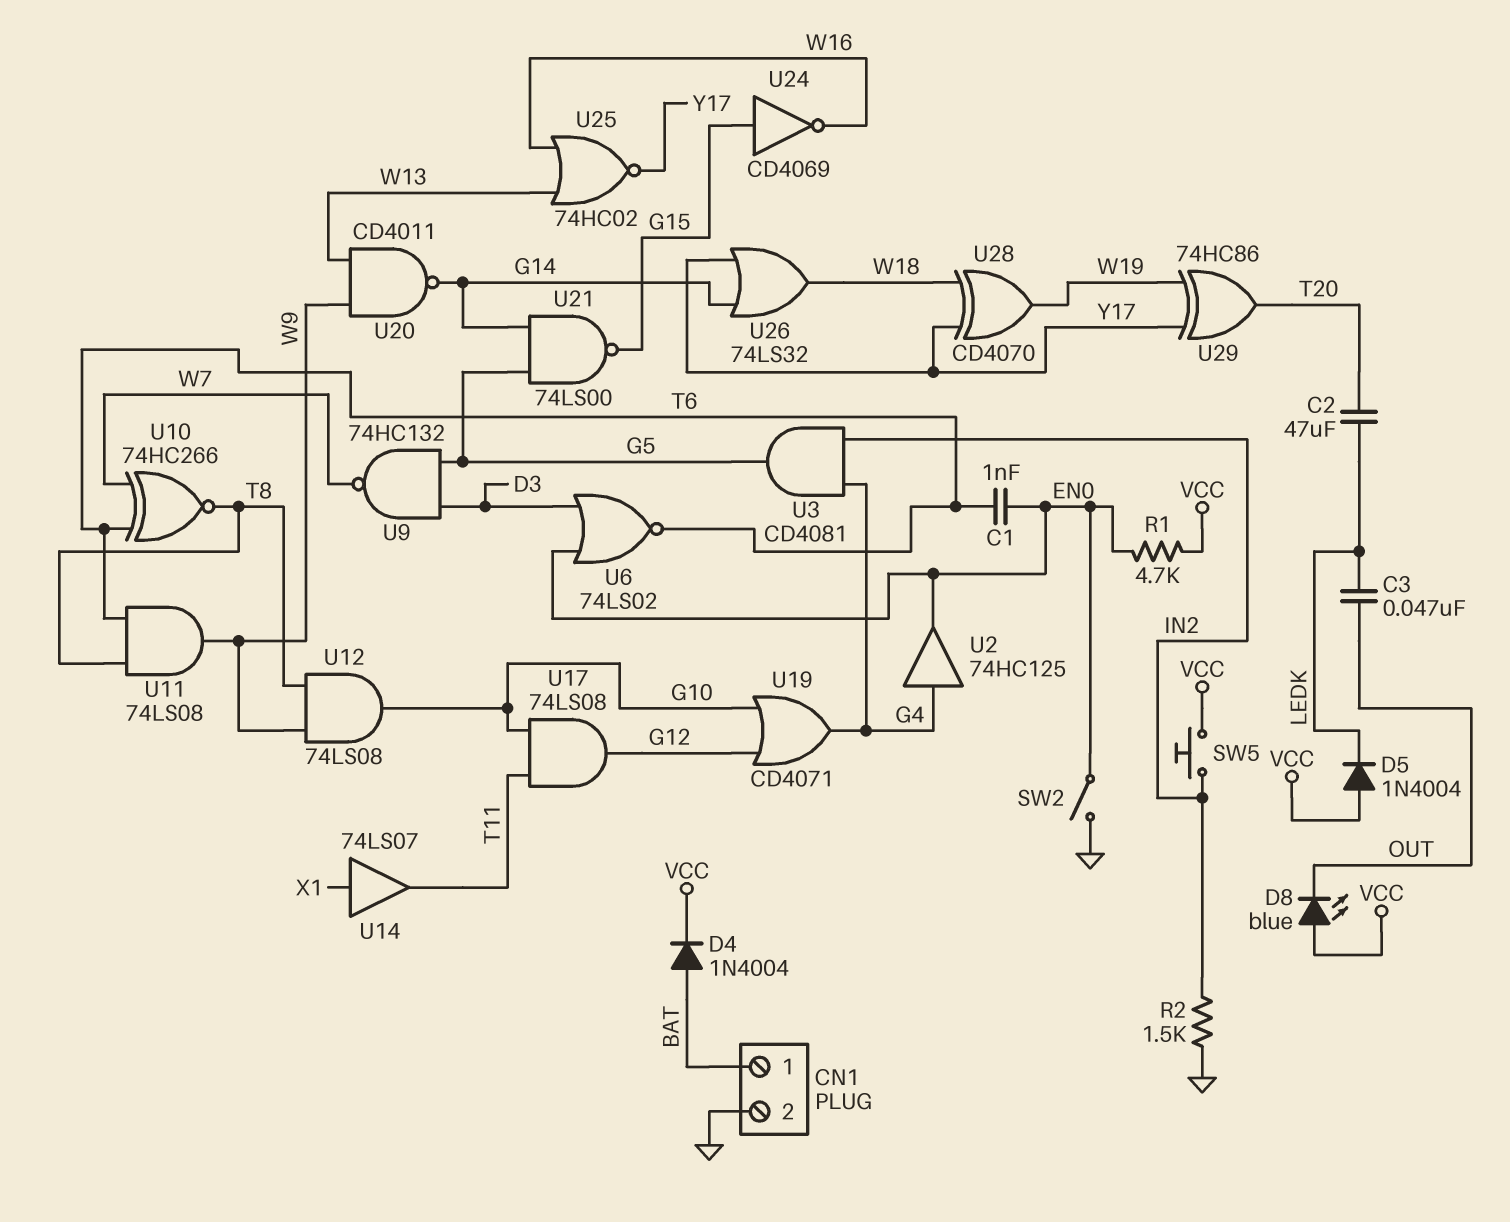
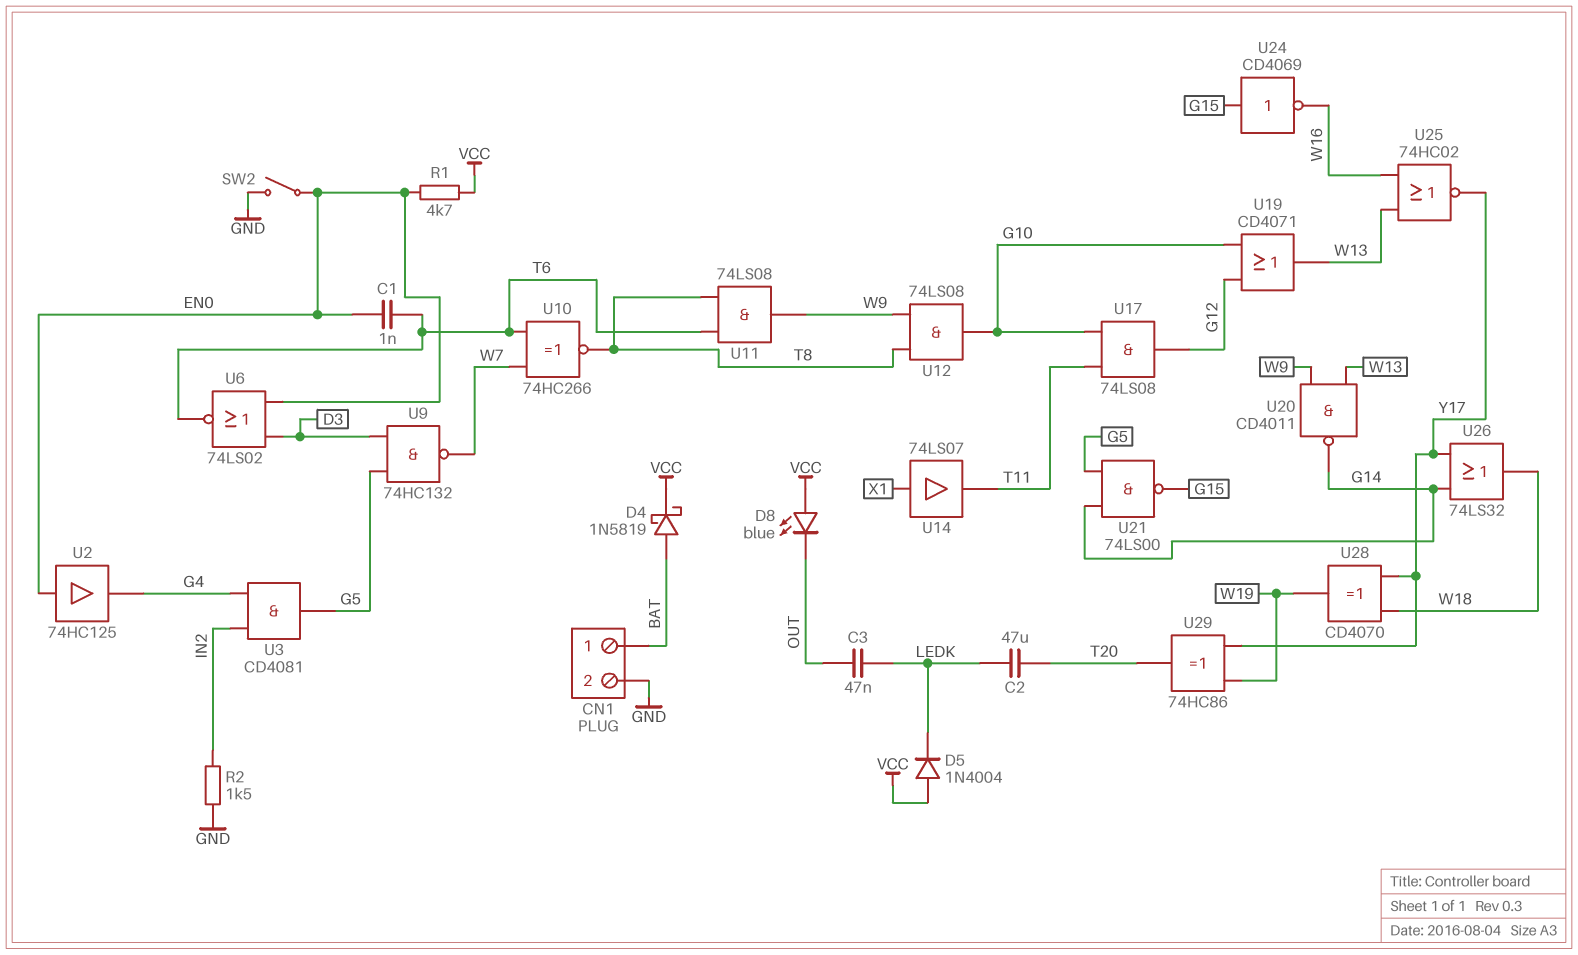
D4: diode 1N4004 (A BAT, K VCC) -> schottky 1N5819 (A BAT, K VCC)
SW5: button (IN2, VCC) -> none
U2: buffer 74HC125 (in G4, out EN0) -> buffer 74HC125 (in EN0, out G4)
U19: OR CD4071 (in G10, in G12, out G4) -> OR CD4071 (in G10, in G12, out W13)

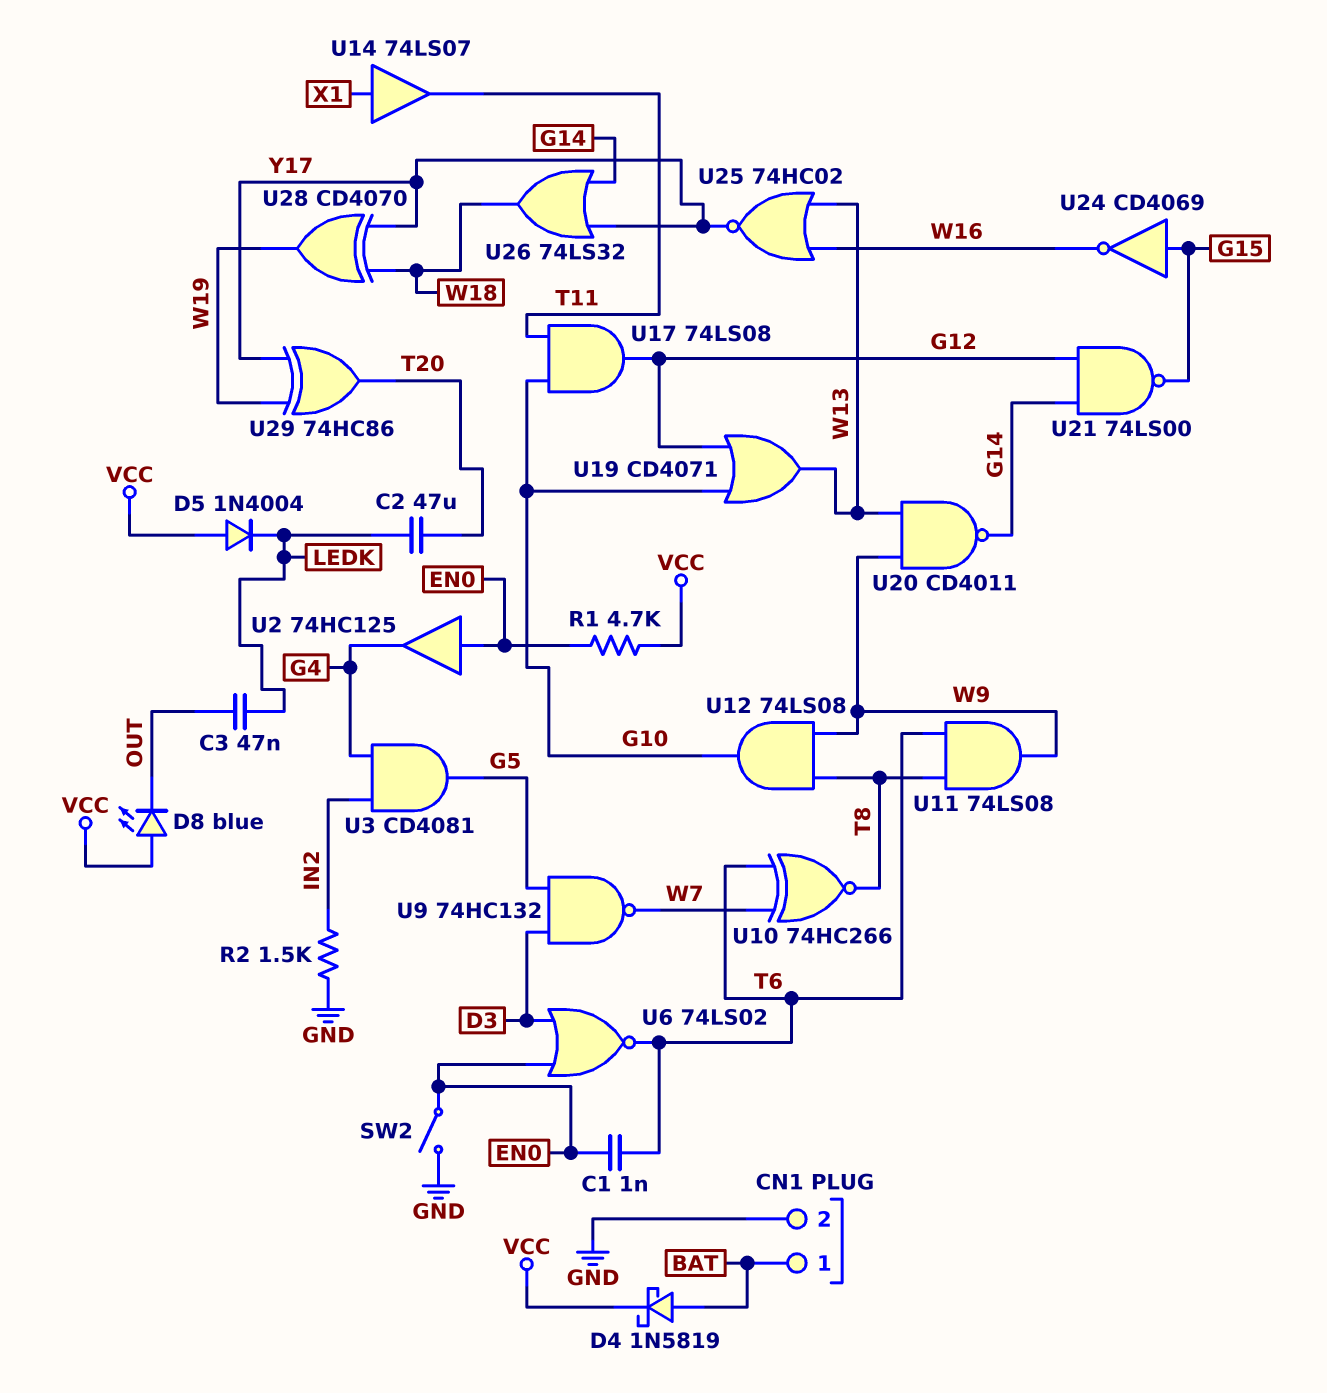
U21: NAND 74LS00 (in G5, in G14, out G15) -> NAND 74LS00 (in G12, in G14, out G15)

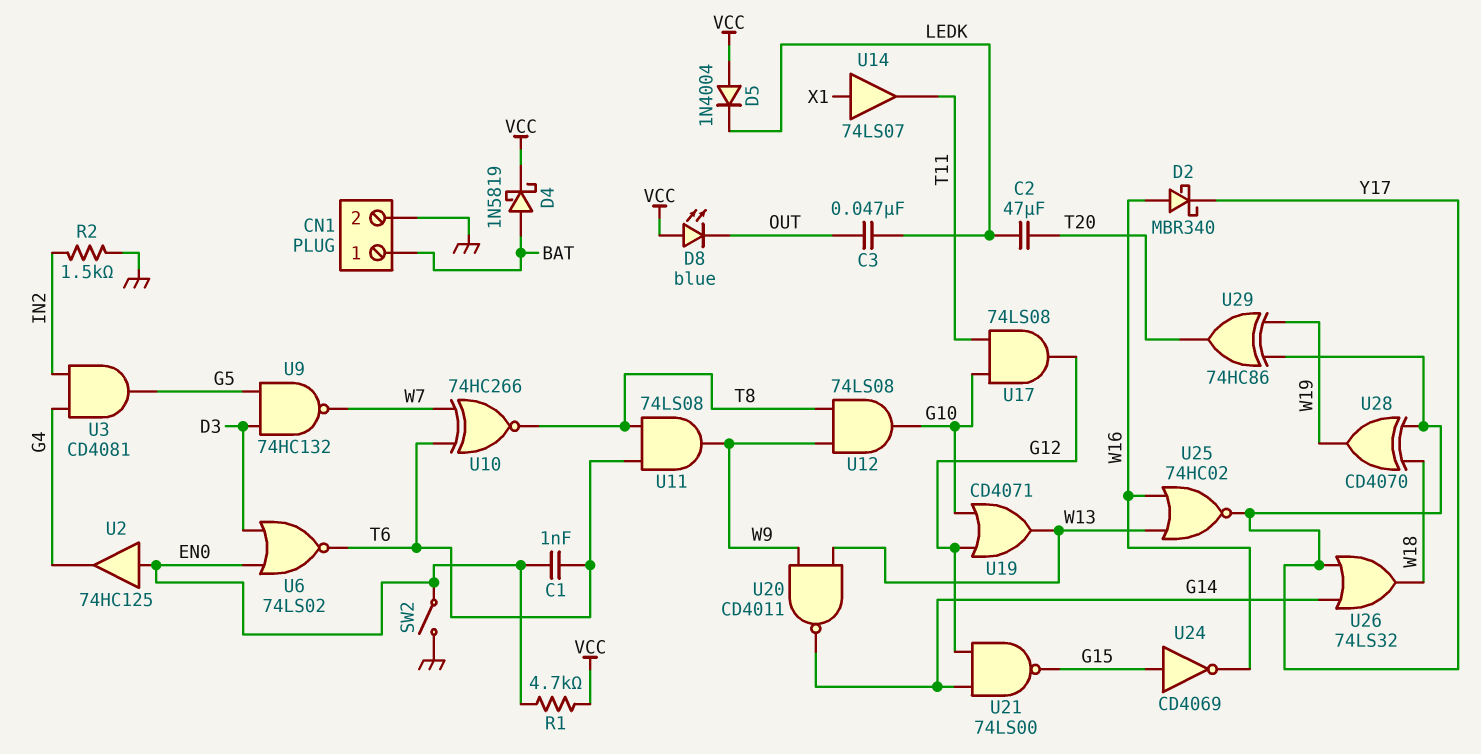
D2: none -> schottky MBR340 (A W16, K Y17)

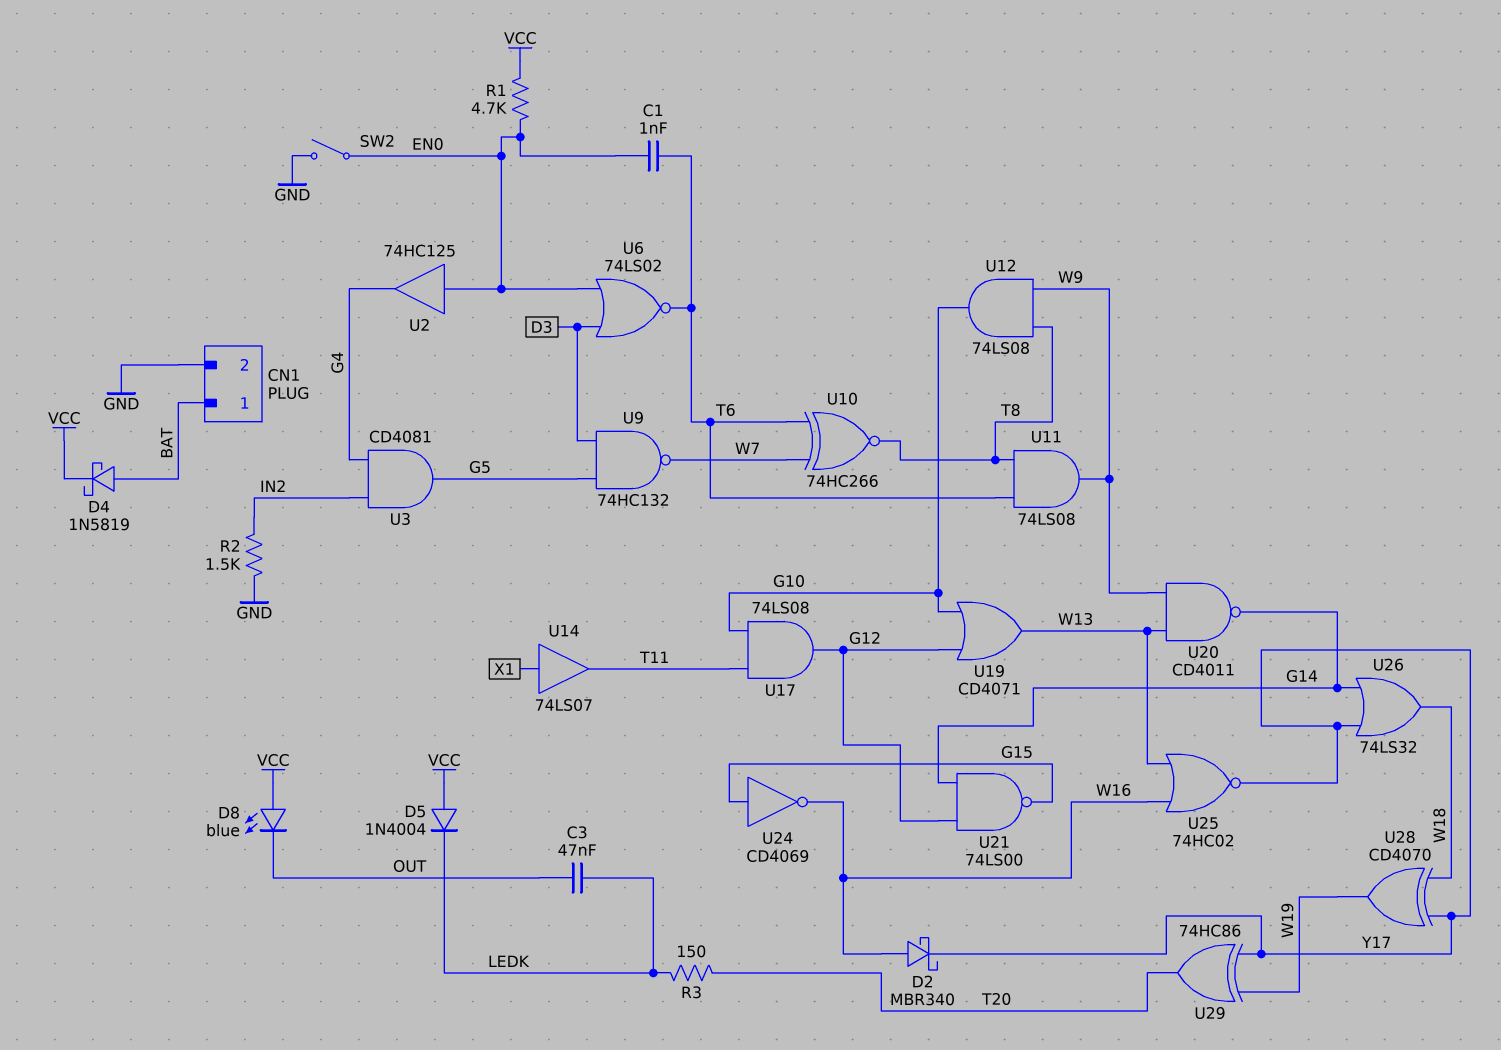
C2: 47uF (LEDK, T20) -> none
R3: none -> 150 (LEDK, T20)

